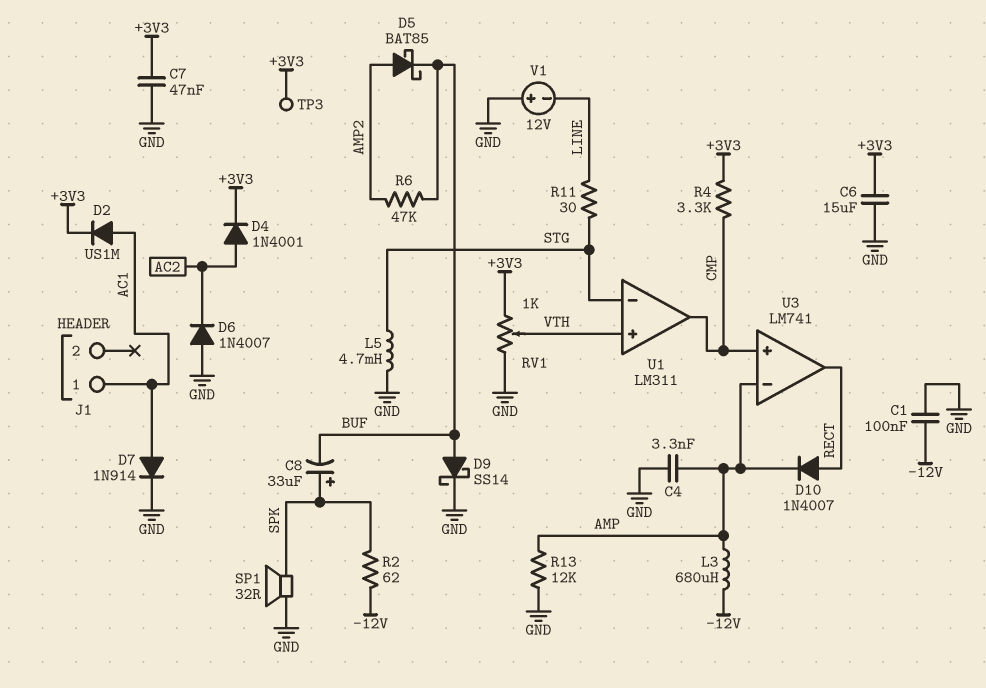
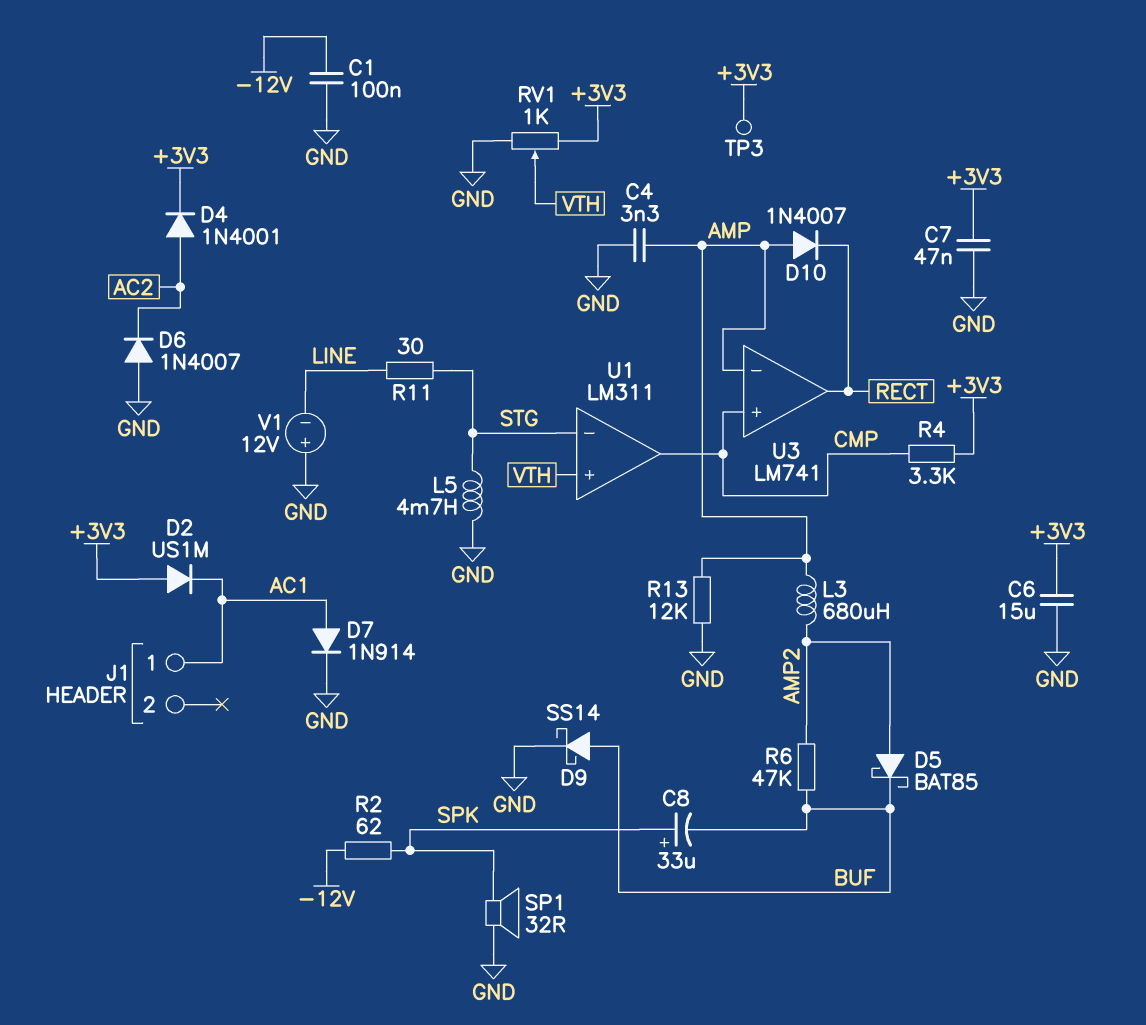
D2: diode US1M (A AC1, K +3V3) -> diode US1M (A +3V3, K AC1)
D10: diode 1N4007 (A RECT, K AMP) -> diode 1N4007 (A AMP, K RECT)
L3: 680uH (-12V, AMP) -> 680uH (AMP, AMP2)

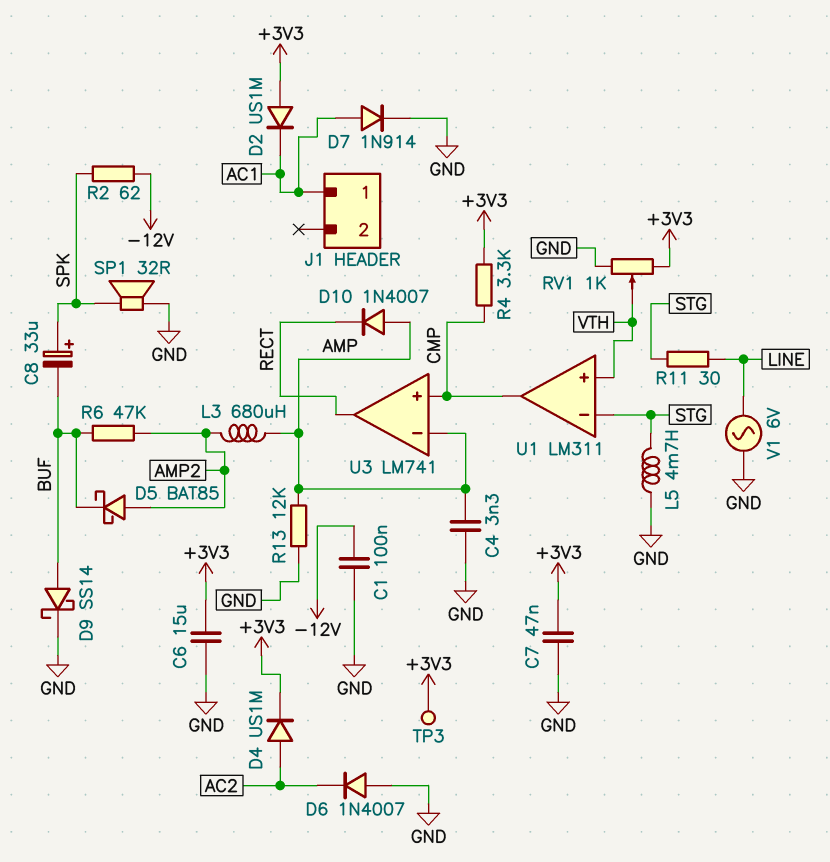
D4: diode 1N4001 (A AC2, K +3V3) -> diode US1M (A AC2, K +3V3)
V1: 12V (plus GND, minus LINE) -> AC 6V (GND, LINE)

